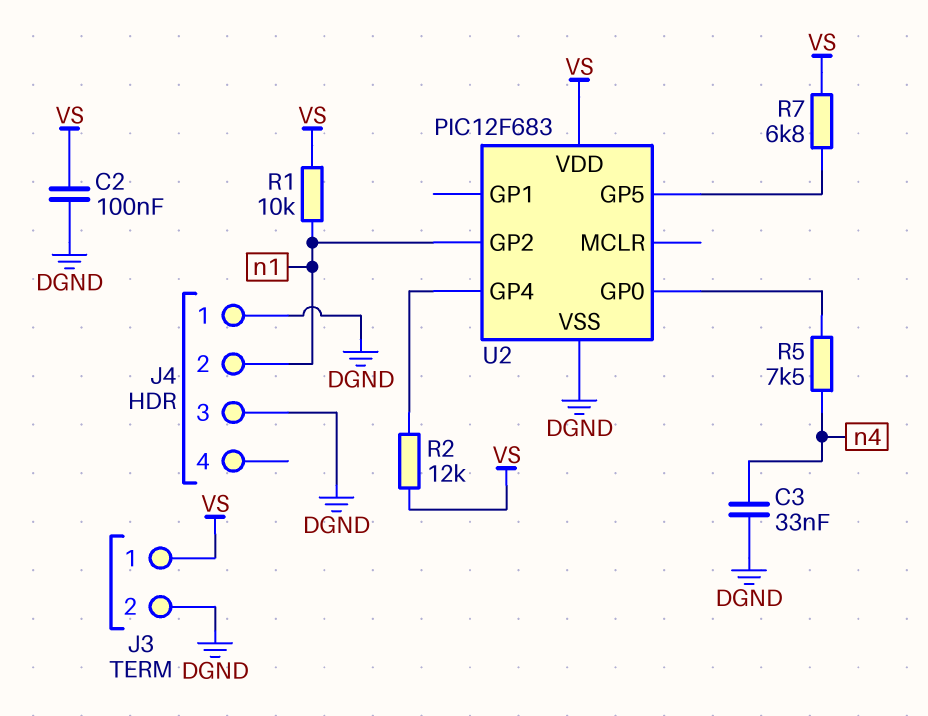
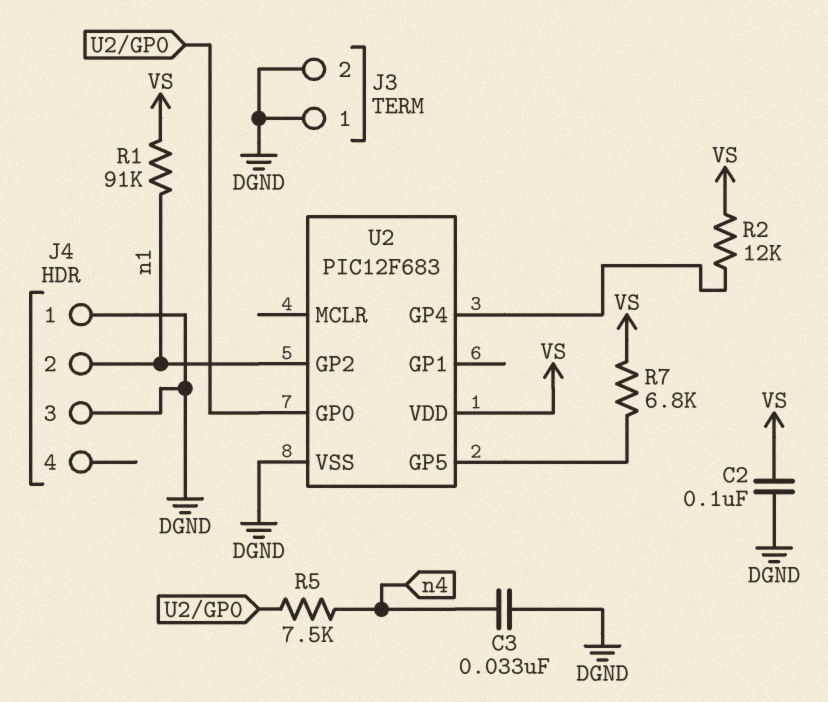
J3 pin 1: VS -> DGND
R1: 10k (VS, n1) -> 91k (VS, n1)

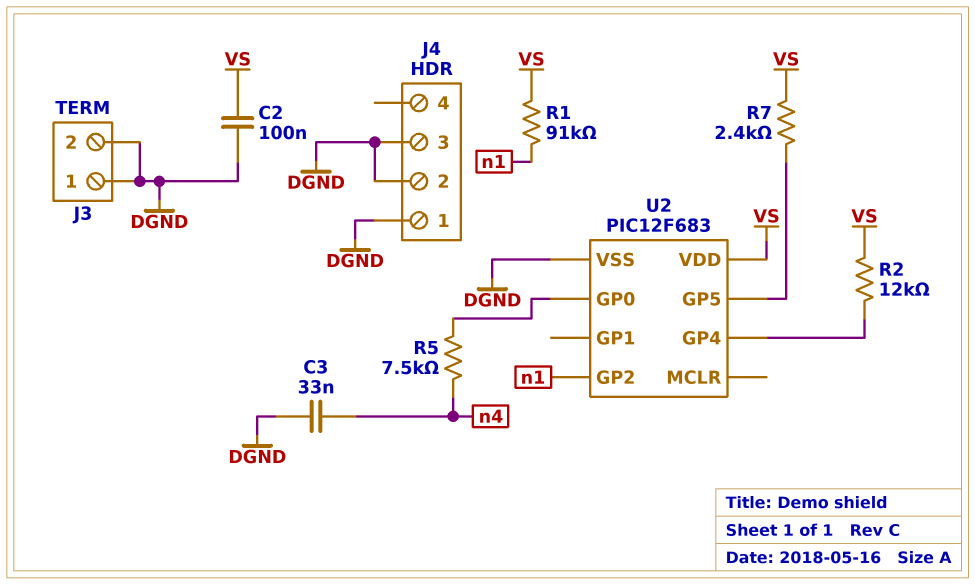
J4 pin 2: n1 -> DGND
R7: 6.8k (U2/GP5, VS) -> 2.4k (U2/GP5, VS)

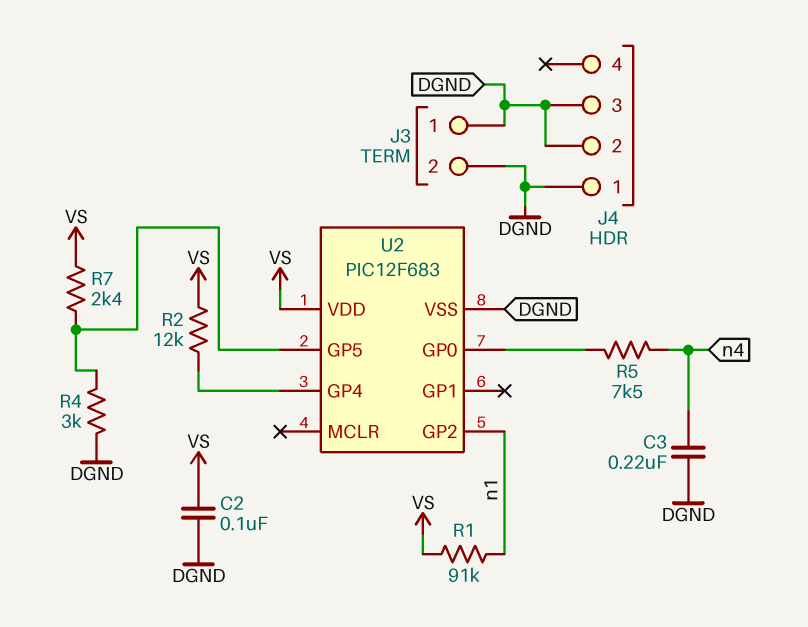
C3: 33nF (DGND, n4) -> 220nF (DGND, n4)
R4: none -> 3k (DGND, U2/GP5)

